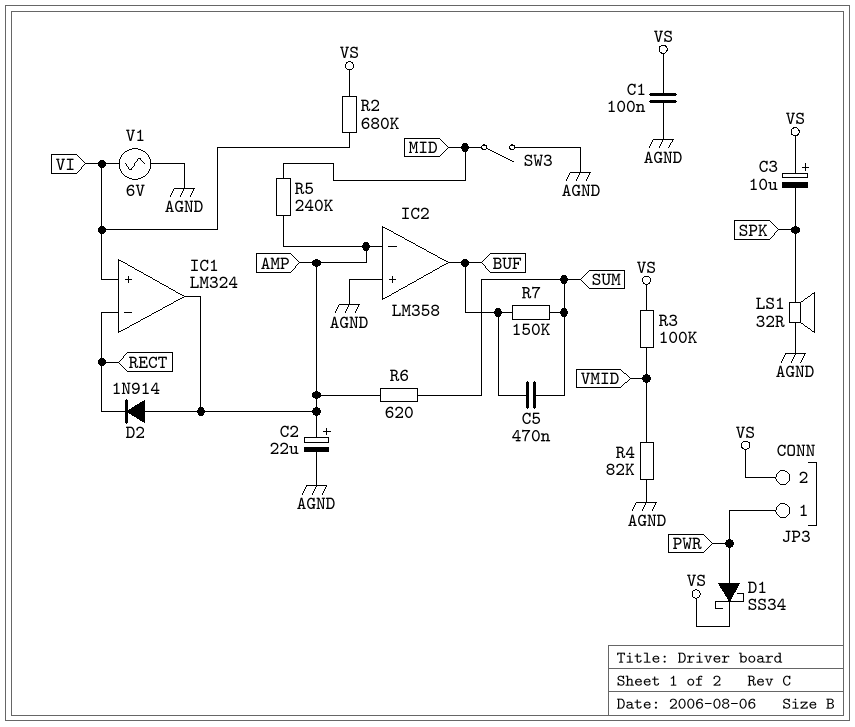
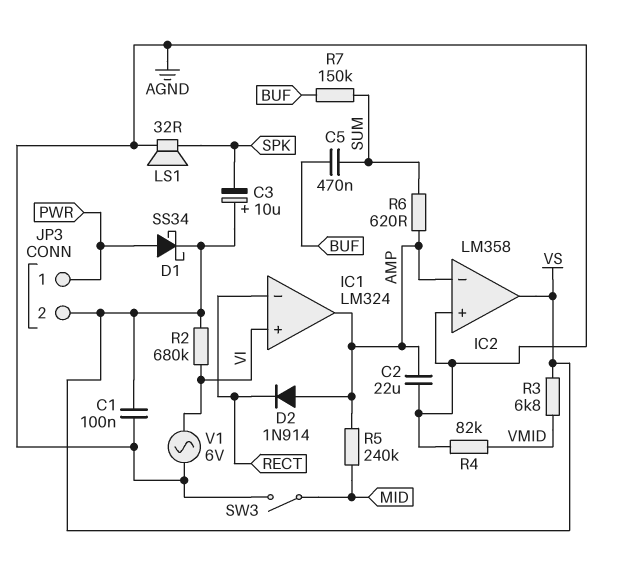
C2: 22uF (plus AMP, minus AGND) -> 22uF (AGND, AMP)
IC2 pin out: BUF -> VS
R3: 100k (VMID, VS) -> 6.8k (VMID, VS)

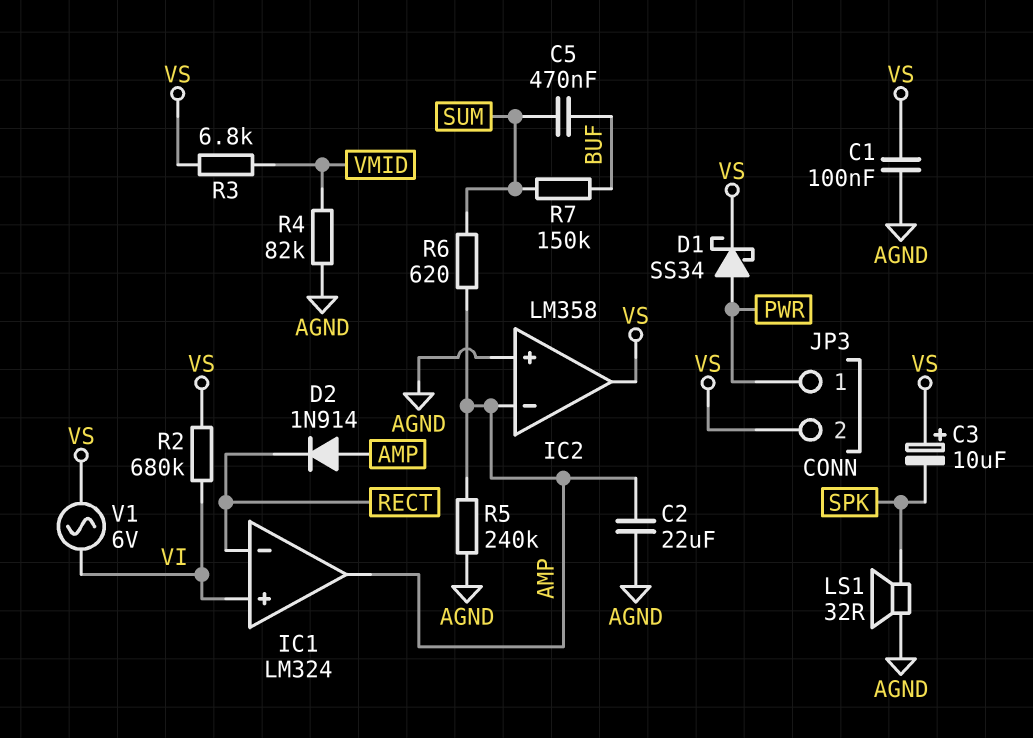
R5: 240k (AMP, MID) -> 240k (AGND, AMP)
SW3: switch (AGND, MID) -> none
V1: AC 6V (AGND, VI) -> AC 6V (VI, VS)

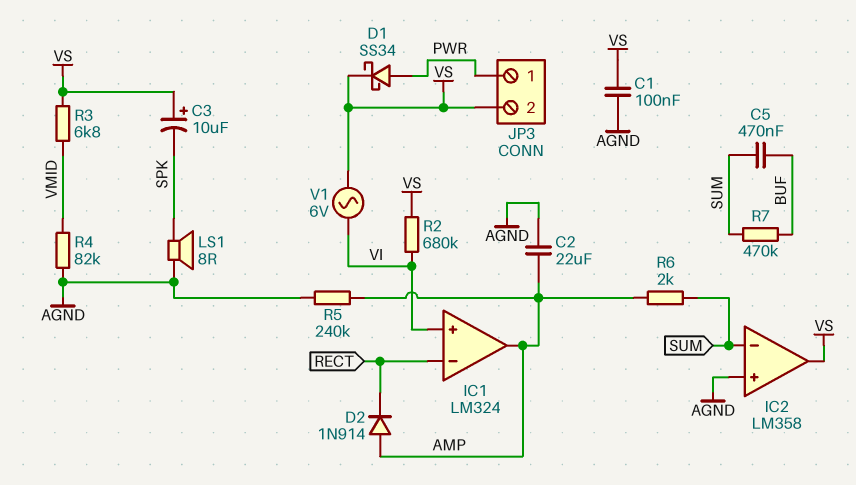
IC2 pin in-: AMP -> SUM
LS1: speaker 32R (AGND, SPK) -> speaker 8R (AGND, SPK)
R6: 620 (AMP, SUM) -> 2k (AMP, SUM)
R7: 150k (BUF, SUM) -> 470k (BUF, SUM)

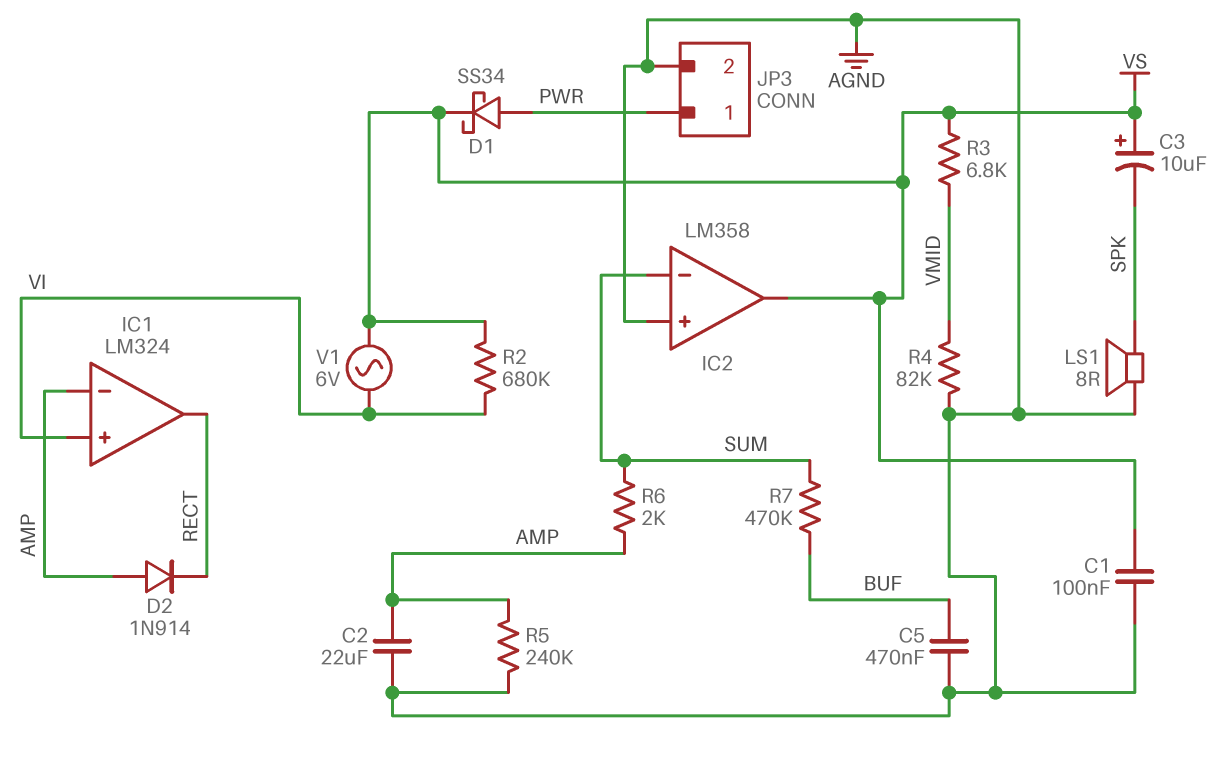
C5: 470nF (BUF, SUM) -> 470nF (AGND, BUF)
IC1 pin in-: RECT -> AMP
IC1 pin out: AMP -> RECT
JP3 pin 2: VS -> AGND

